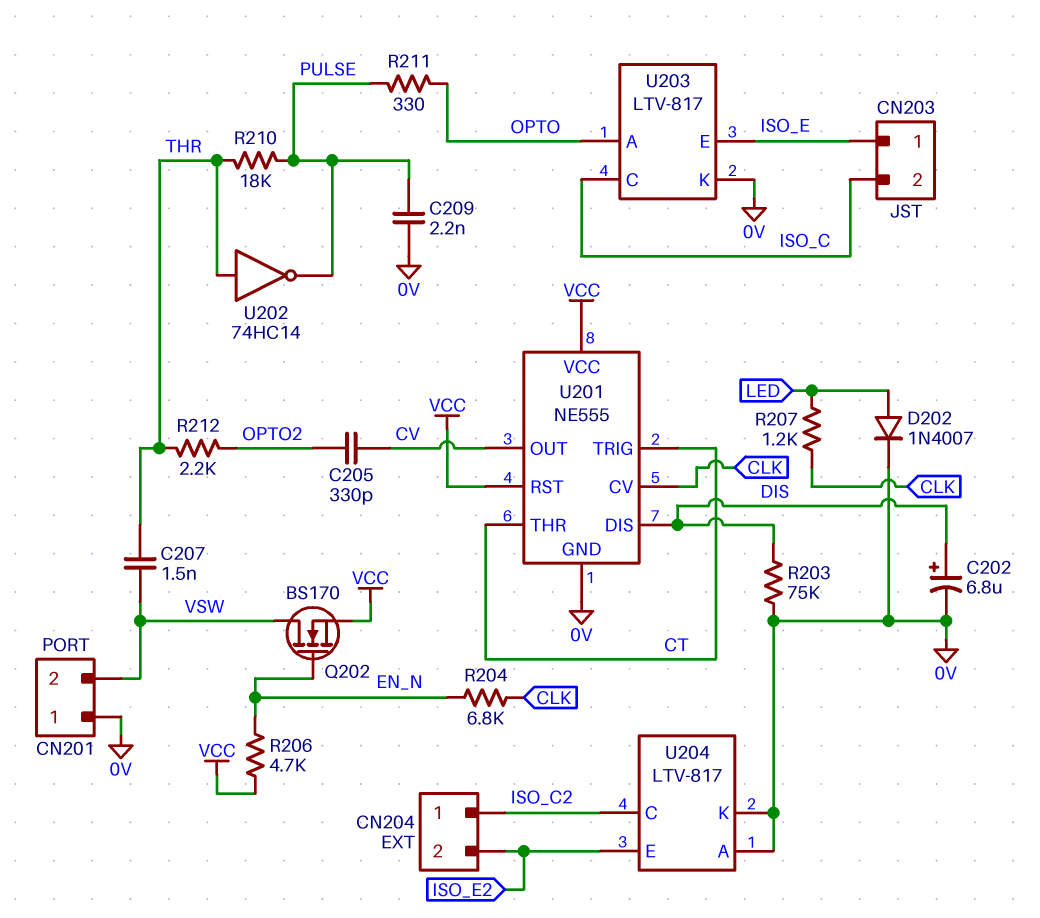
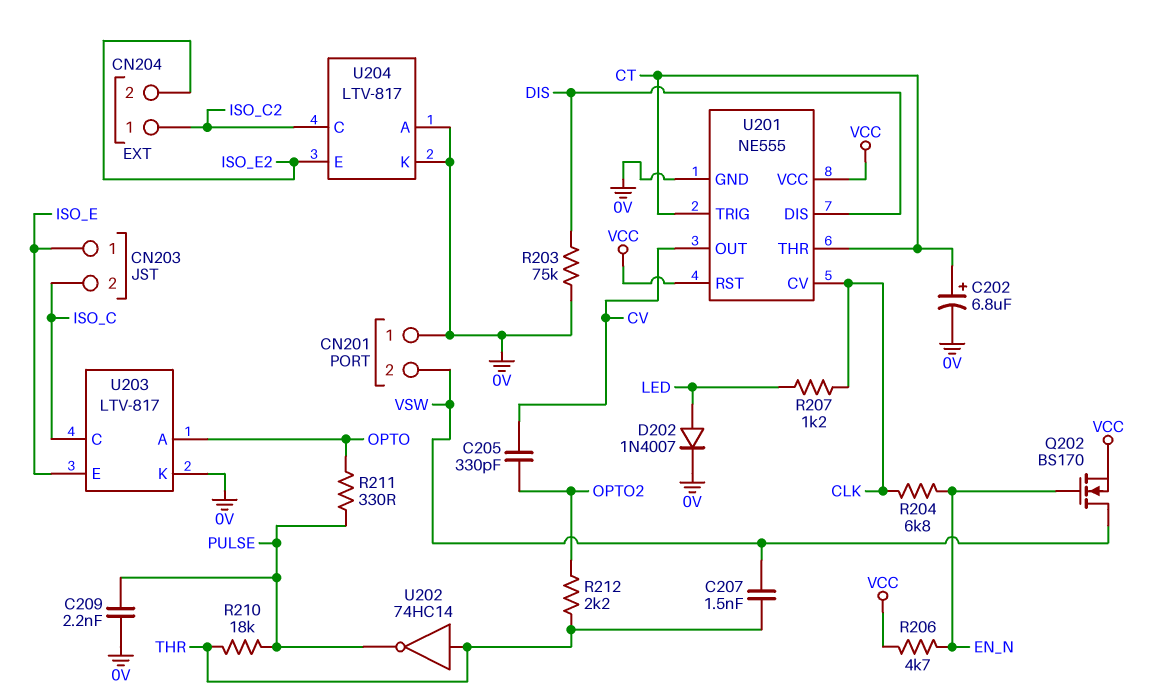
C202: 6.8uF (plus DIS, minus 0V) -> 6.8uF (plus CT, minus 0V)

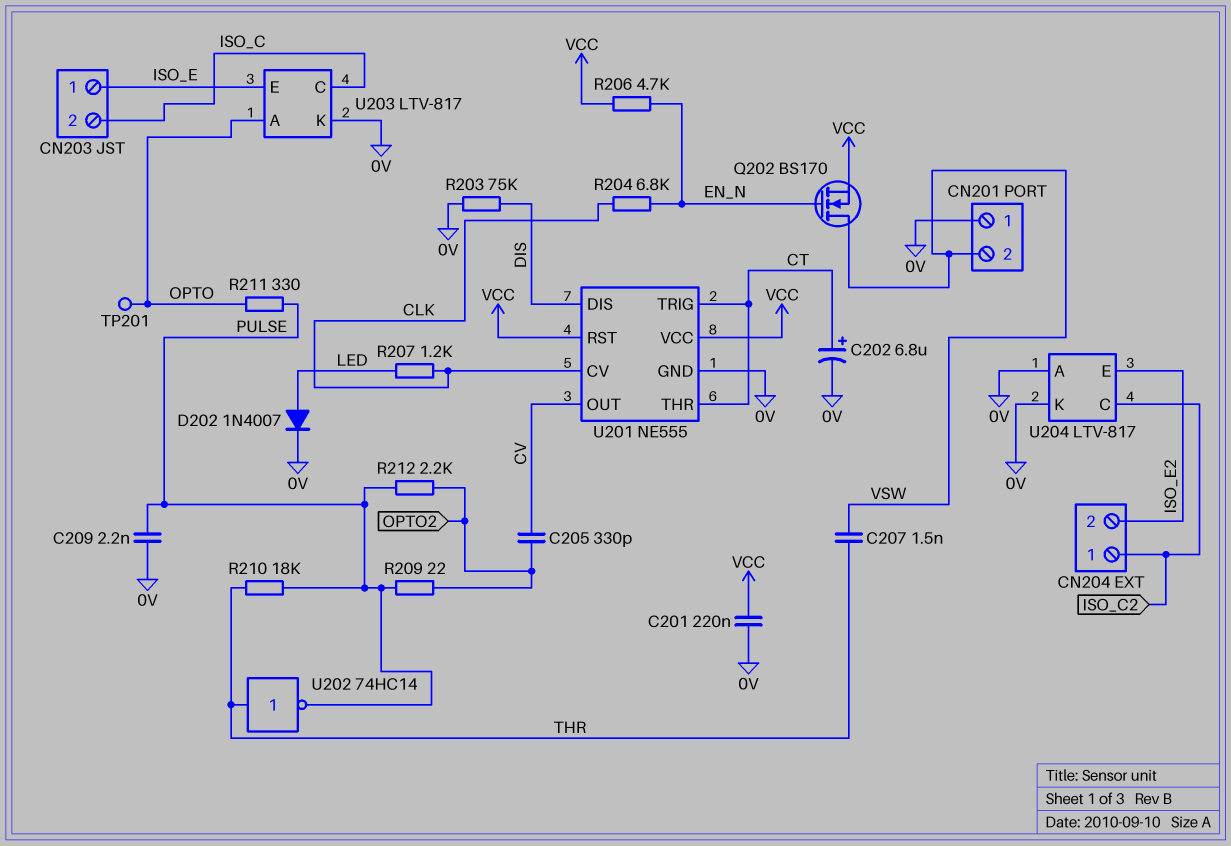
C201: none -> 220nF (0V, VCC)
R209: none -> 22 (OPTO2, PULSE)
R212: 2.2k (OPTO2, THR) -> 2.2k (OPTO2, PULSE)
TP201: none -> test point (OPTO)

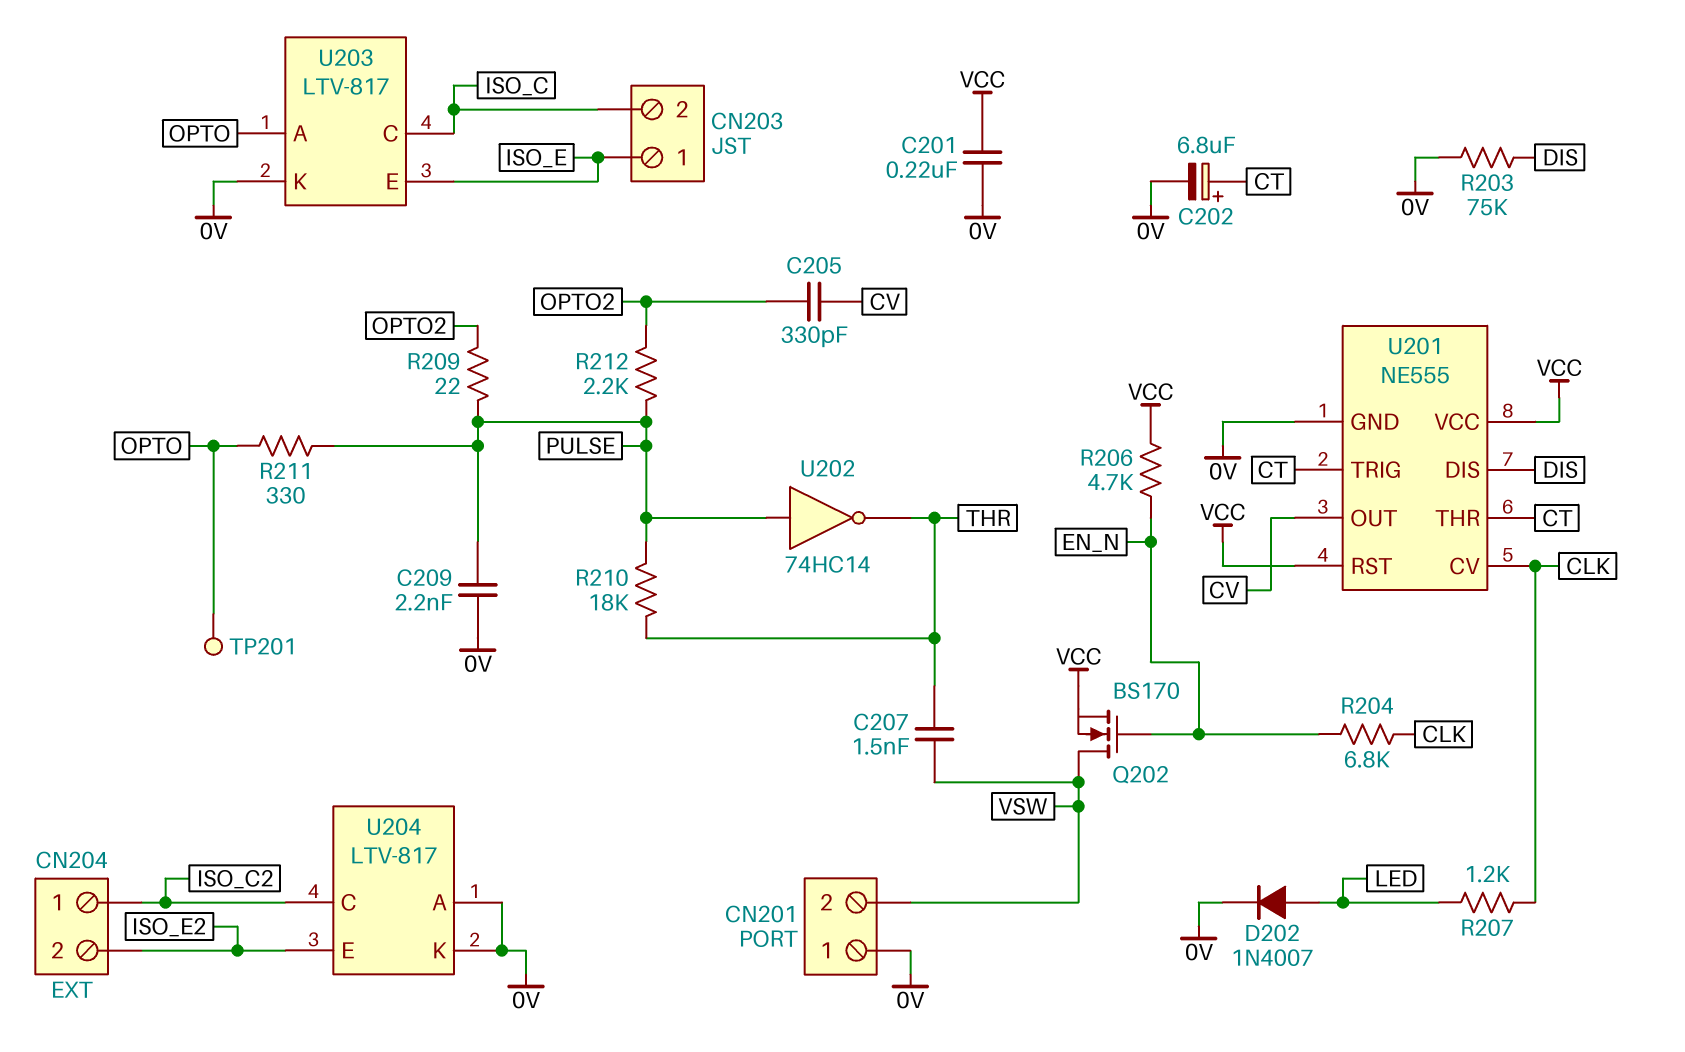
U202: NOT 74HC14 (in THR, out PULSE) -> NOT 74HC14 (in PULSE, out THR)

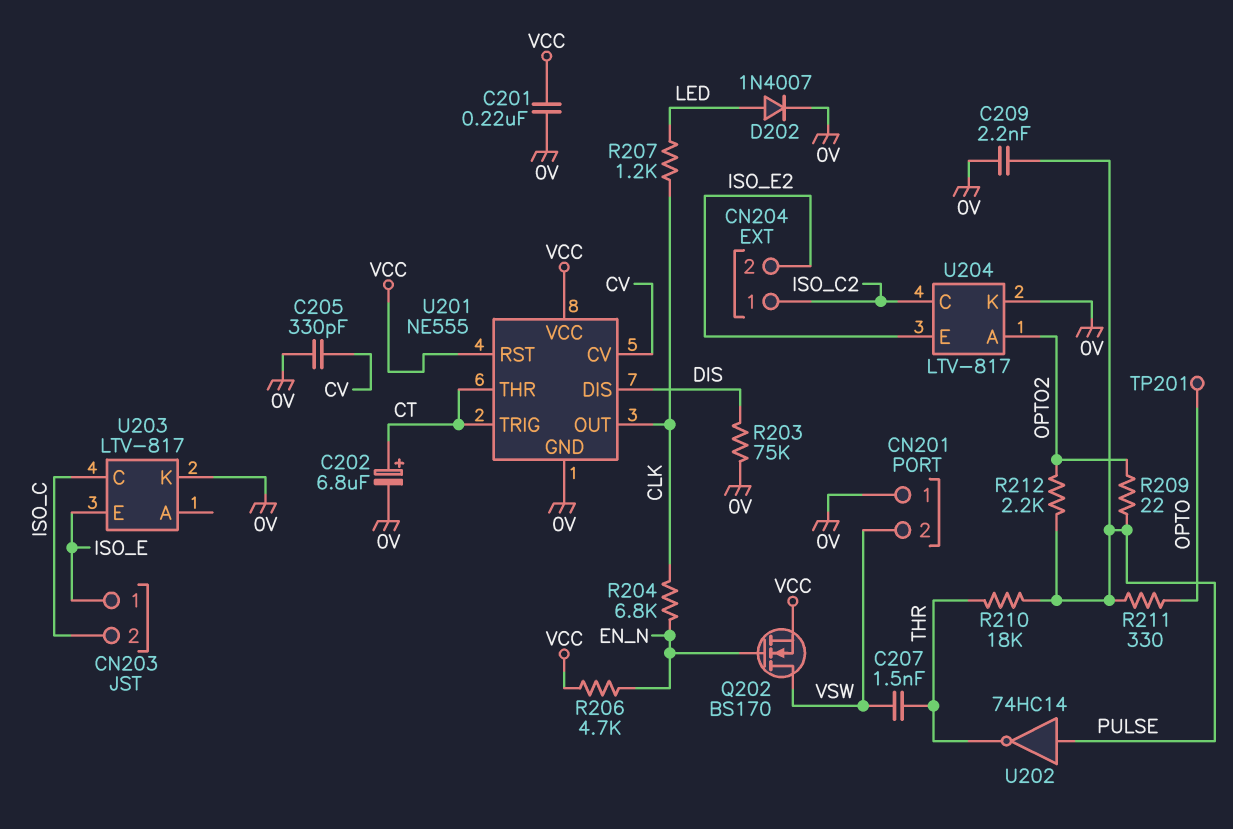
C205: 330pF (CV, OPTO2) -> 330pF (0V, CV)
U201 pin CV: CLK -> CV
U201 pin OUT: CV -> CLK
U203 pin A: OPTO -> none
U204 pin A: 0V -> OPTO2

